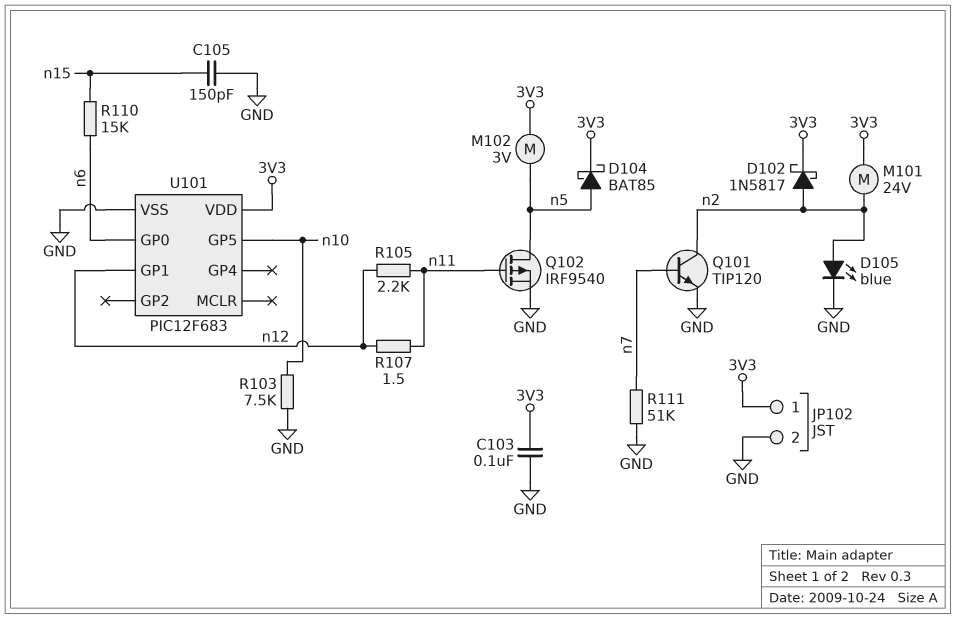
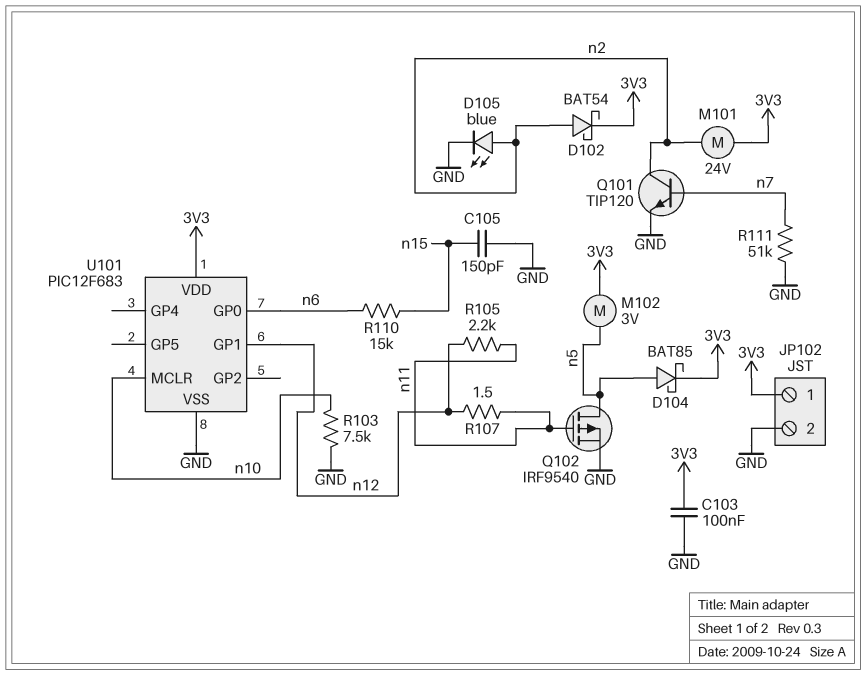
D102: schottky 1N5817 (A n2, K 3V3) -> schottky BAT54 (A n2, K 3V3)
U101 pin GP5: n10 -> none
U101 pin MCLR: none -> n10

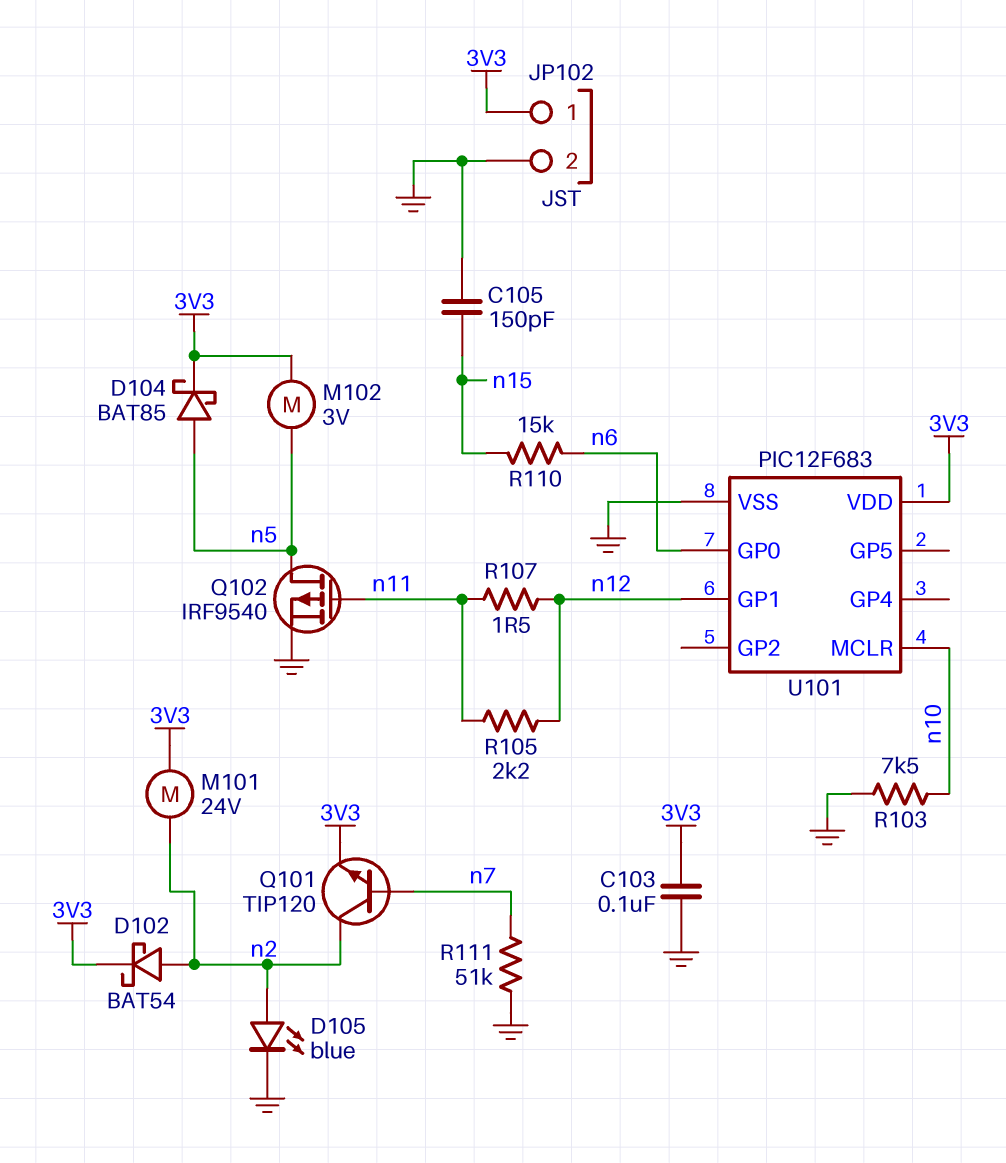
Q101: NPN TIP120 (B n7, C n2, E GND) -> NPN TIP120 (B n7, C n2, E 3V3)

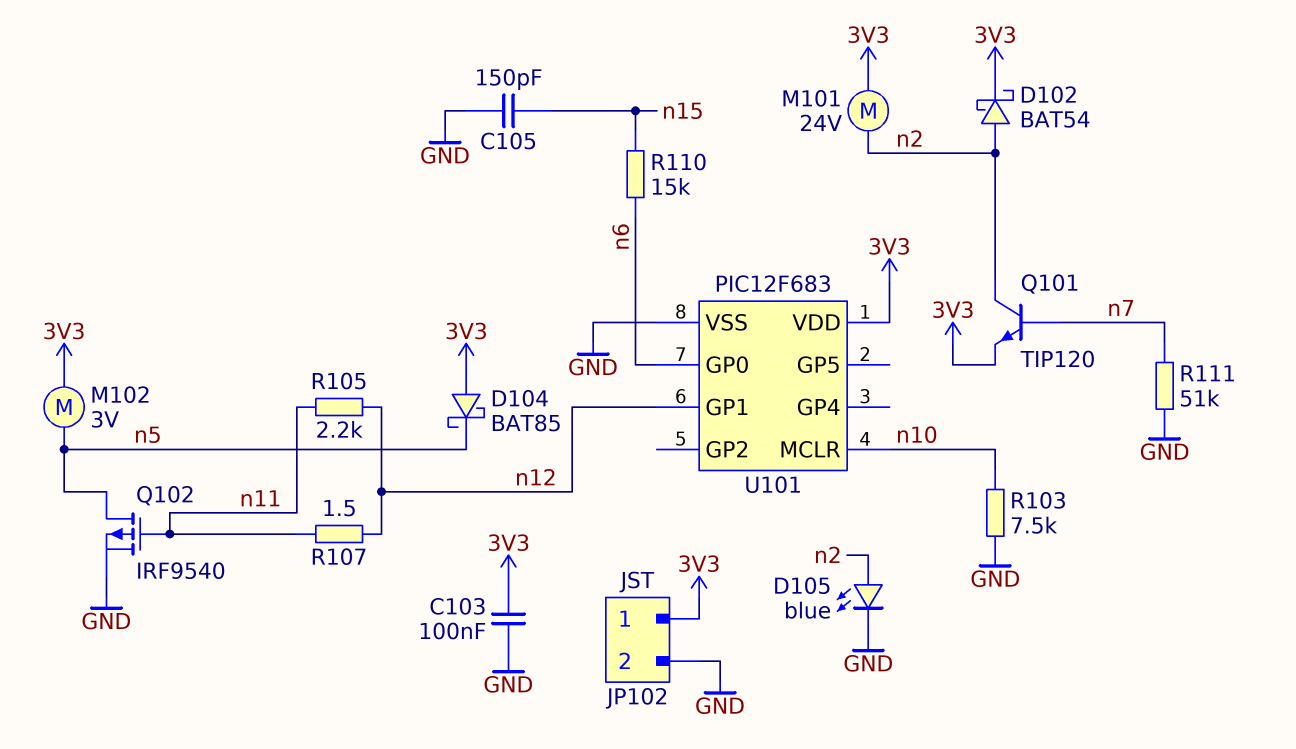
D104: schottky BAT85 (A n5, K 3V3) -> schottky BAT85 (A 3V3, K n5)

